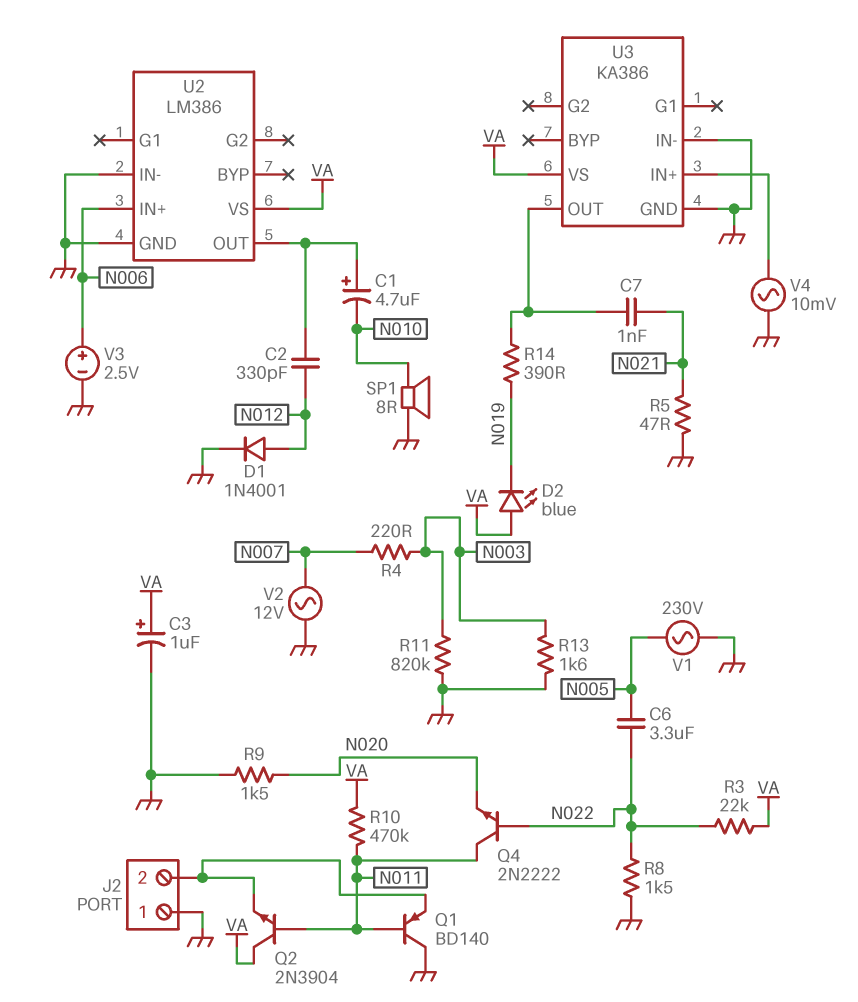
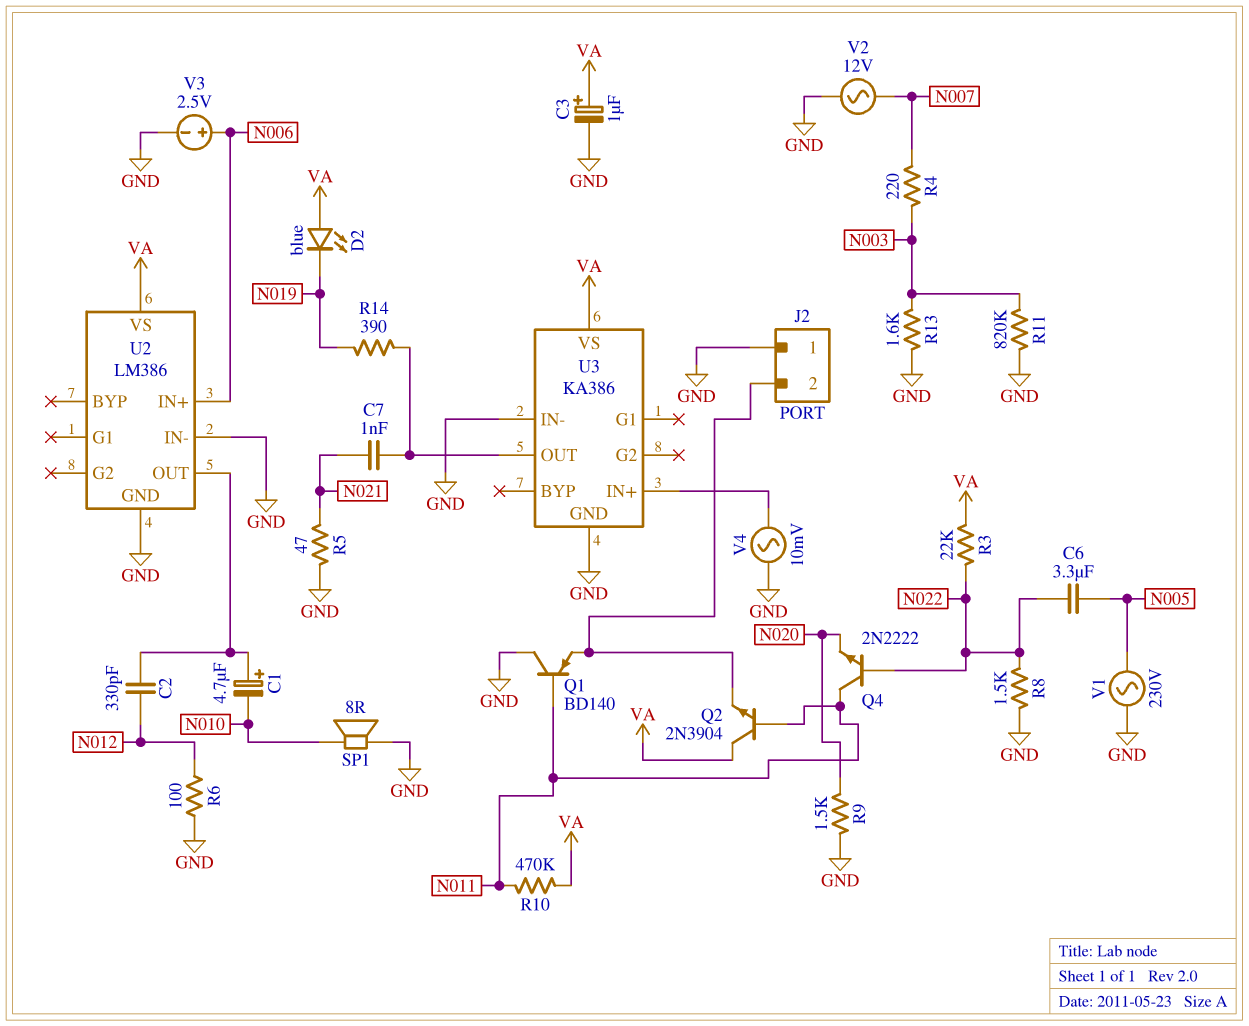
D1: diode 1N4001 (A N012, K GND) -> none
R6: none -> 100 (GND, N012)

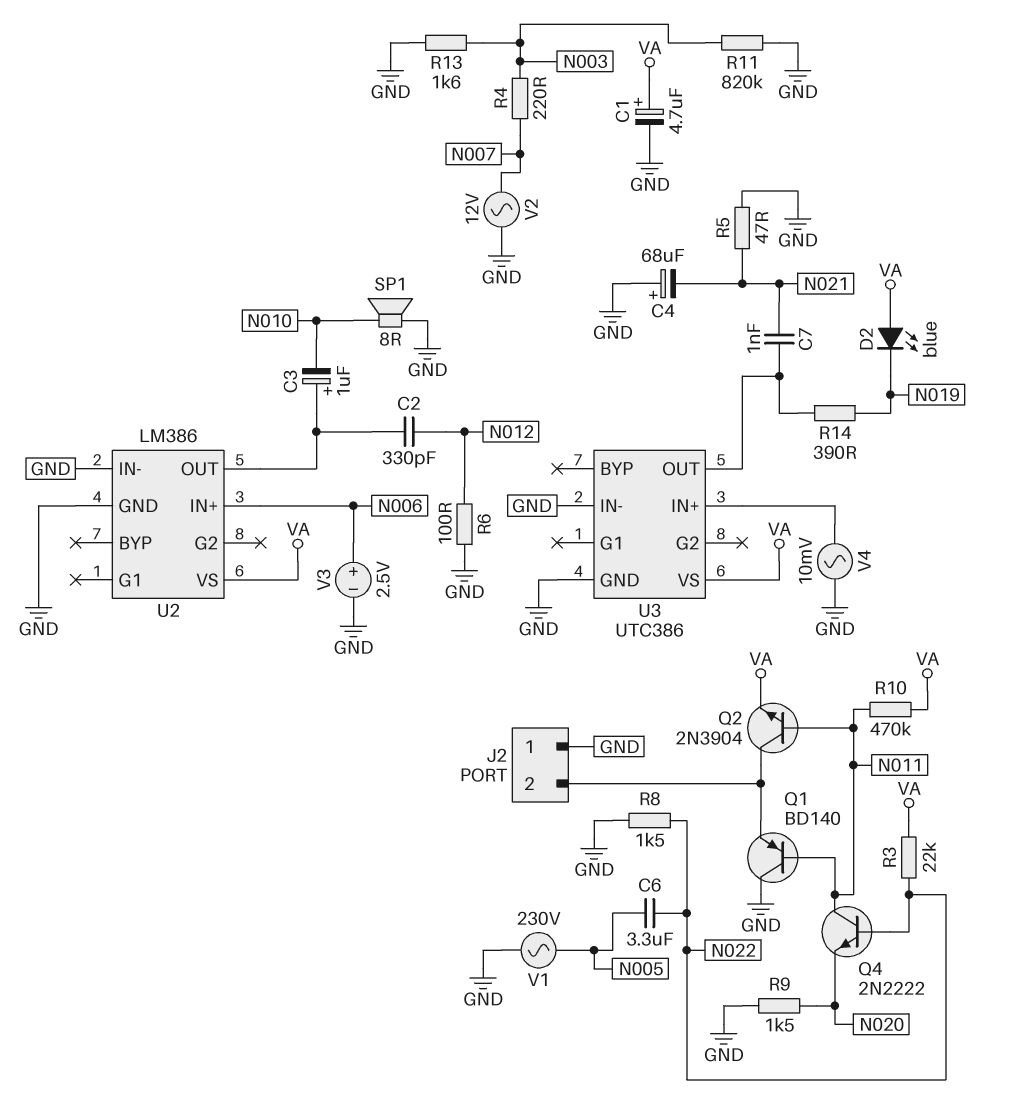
C1: 4.7uF (plus U2/OUT, minus N010) -> 4.7uF (plus VA, minus GND)
C3: 1uF (plus VA, minus GND) -> 1uF (plus U2/OUT, minus N010)
C4: none -> 68uF (plus GND, minus N021)
Q2: NPN 2N3904 (B N011, C VA, E J2/2) -> NPN 2N3904 (B N011, C J2/2, E VA)
U3: KA386 -> UTC386

